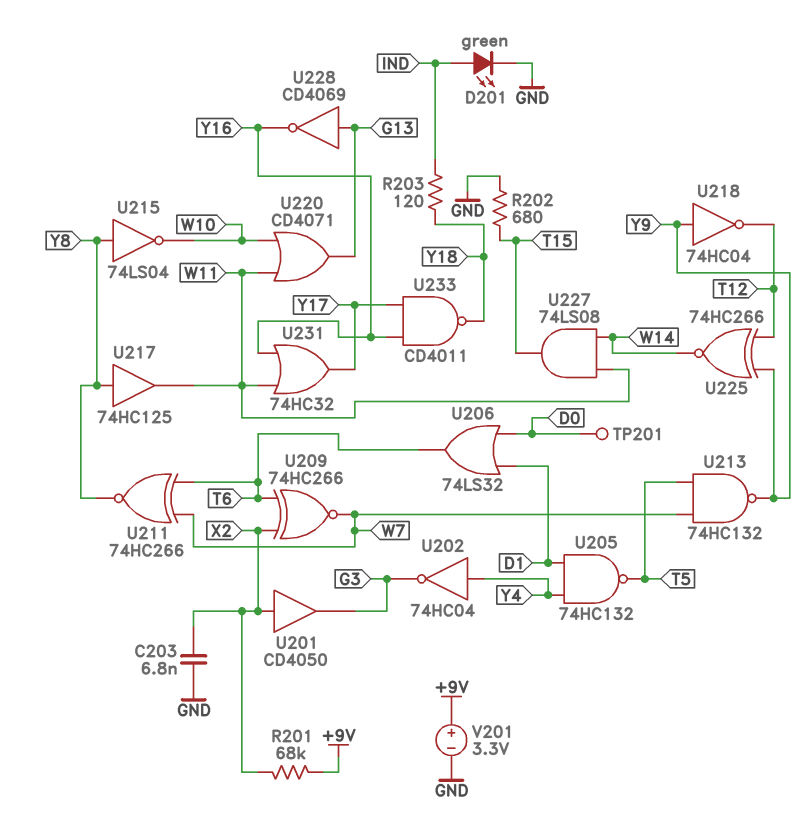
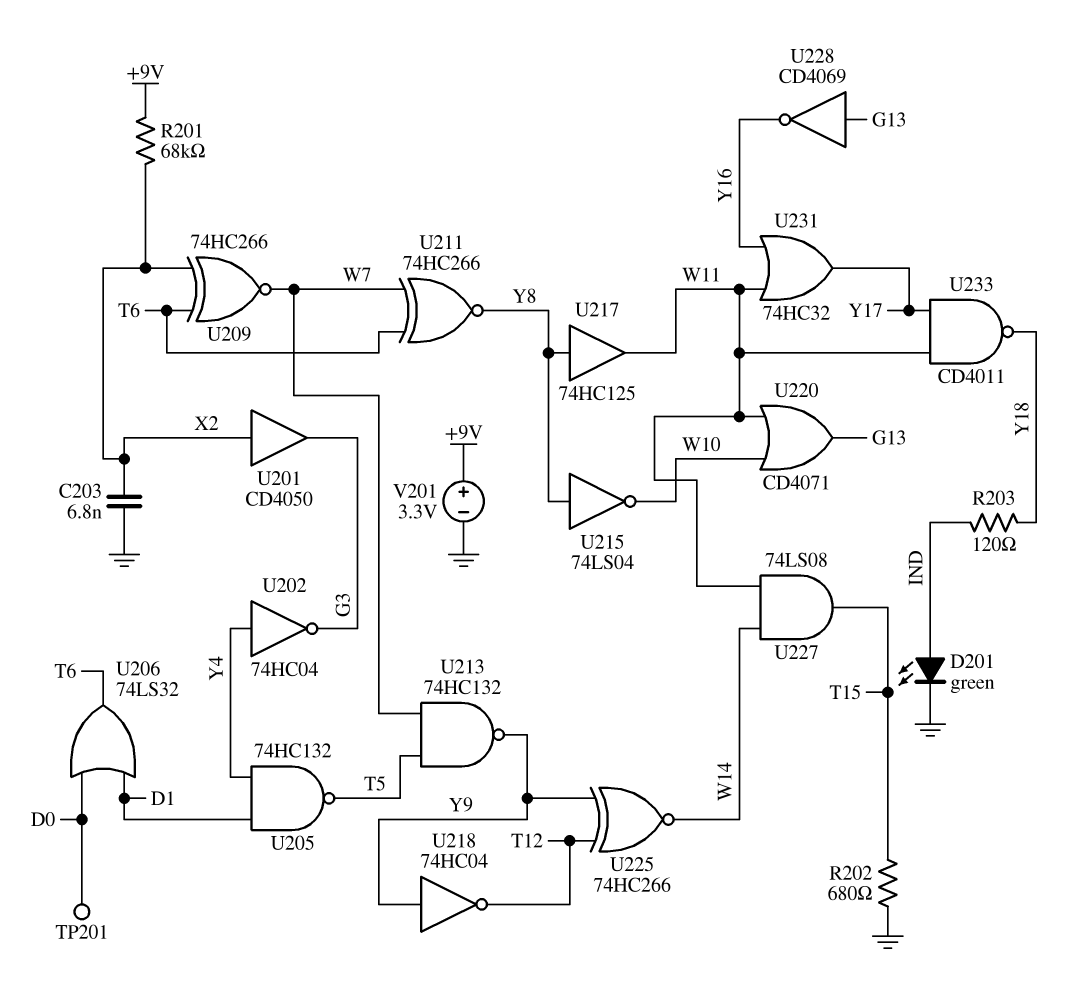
U233: NAND CD4011 (in Y16, in Y17, out Y18) -> NAND CD4011 (in W11, in Y17, out Y18)

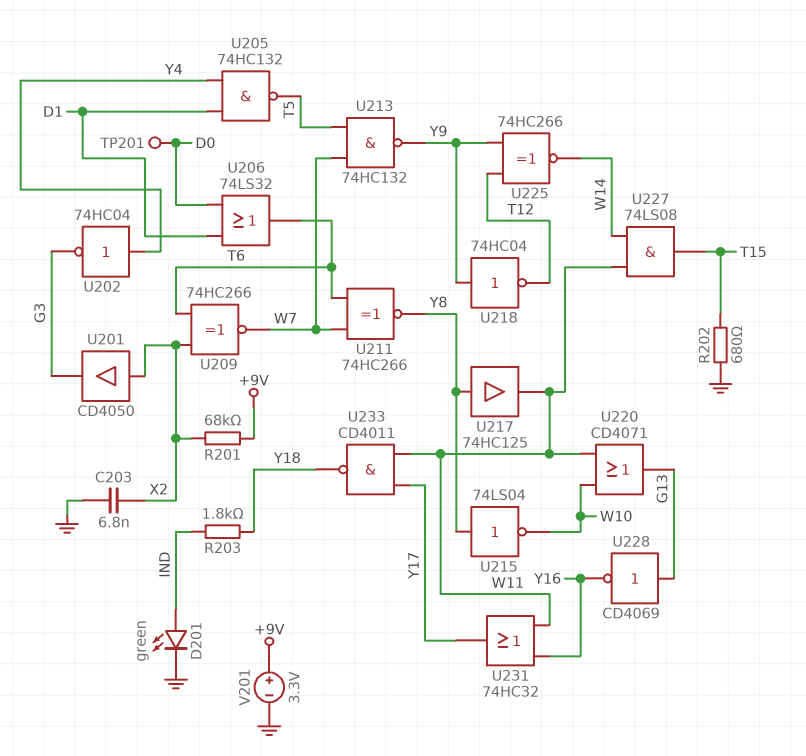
R203: 120 (IND, Y18) -> 1.8k (IND, Y18)

